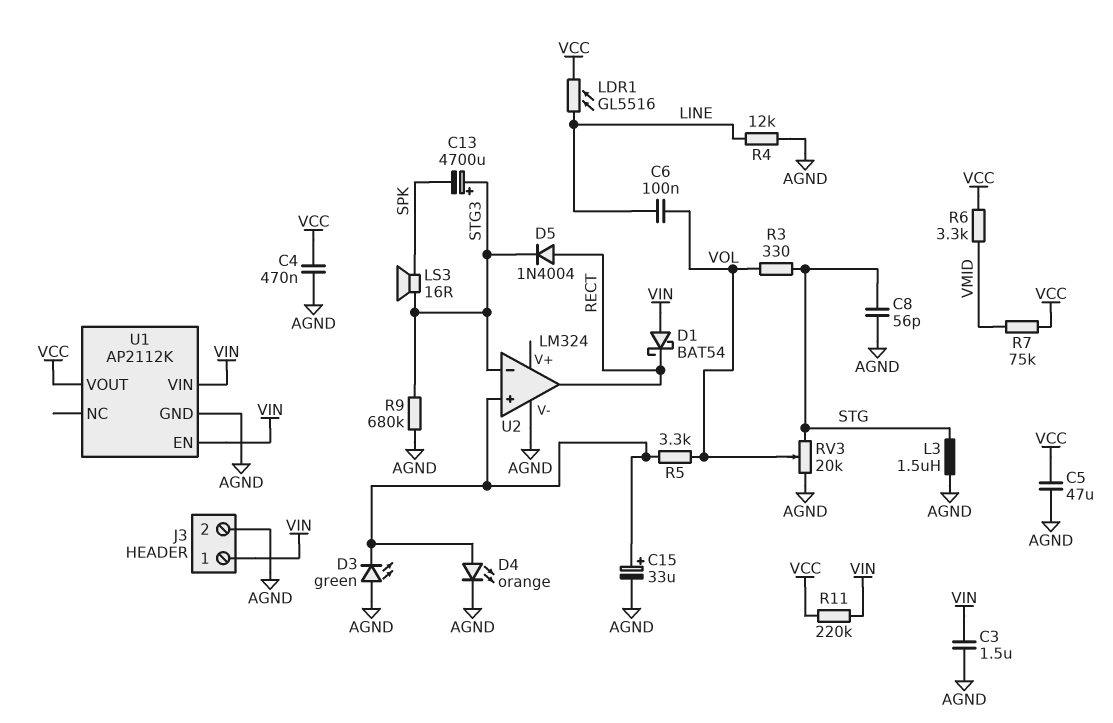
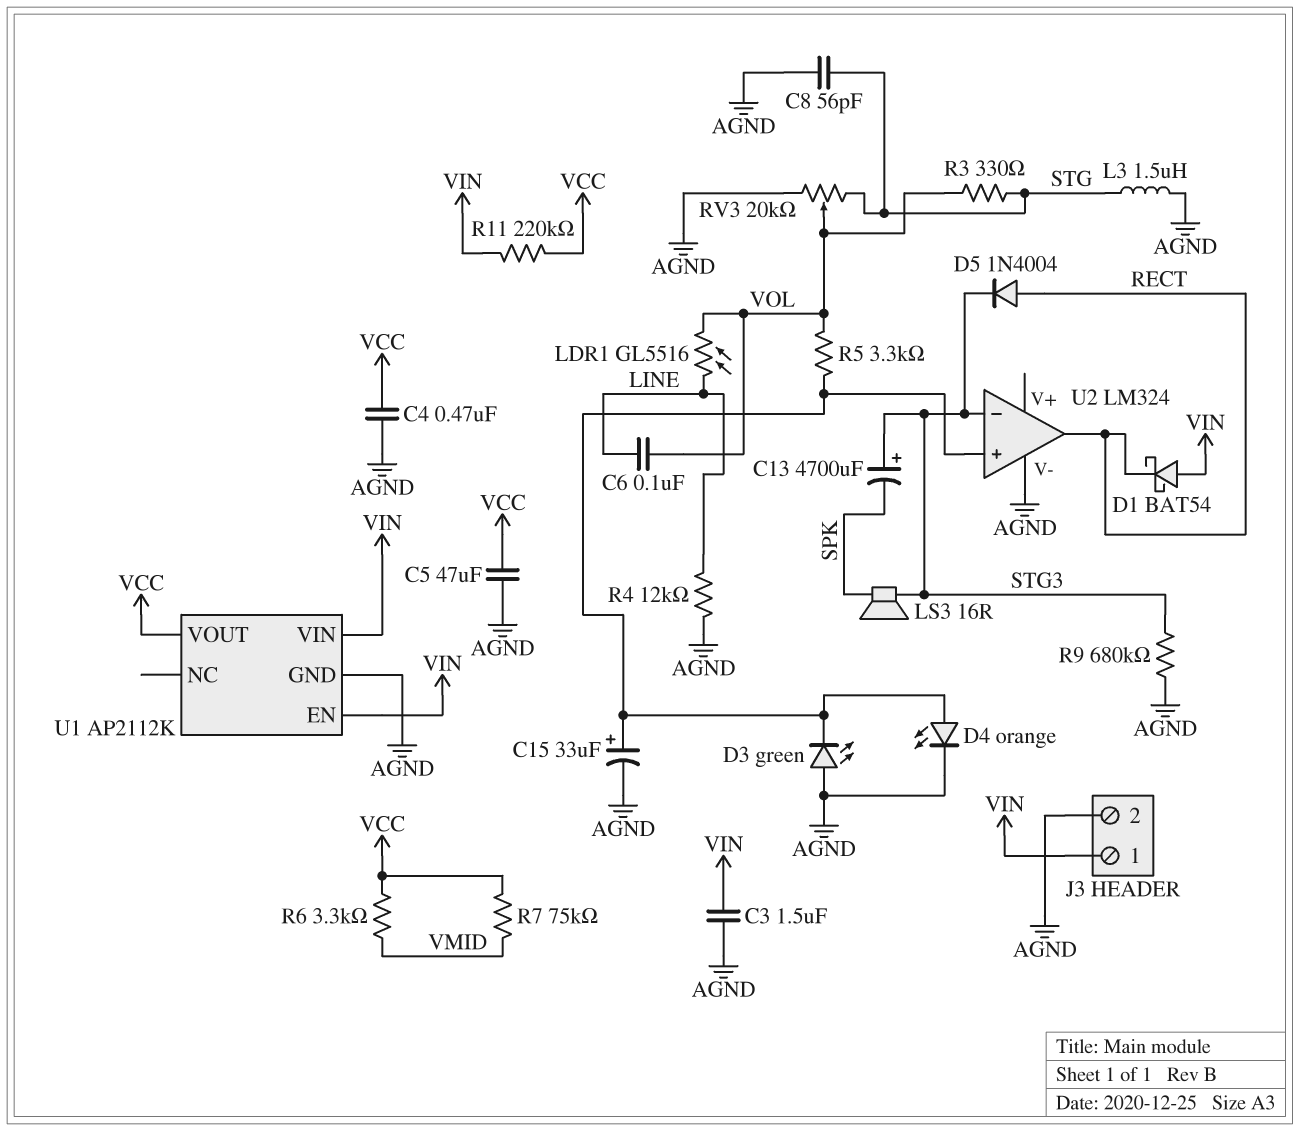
LDR1: GL5516 (LINE, VCC) -> GL5516 (LINE, VOL)

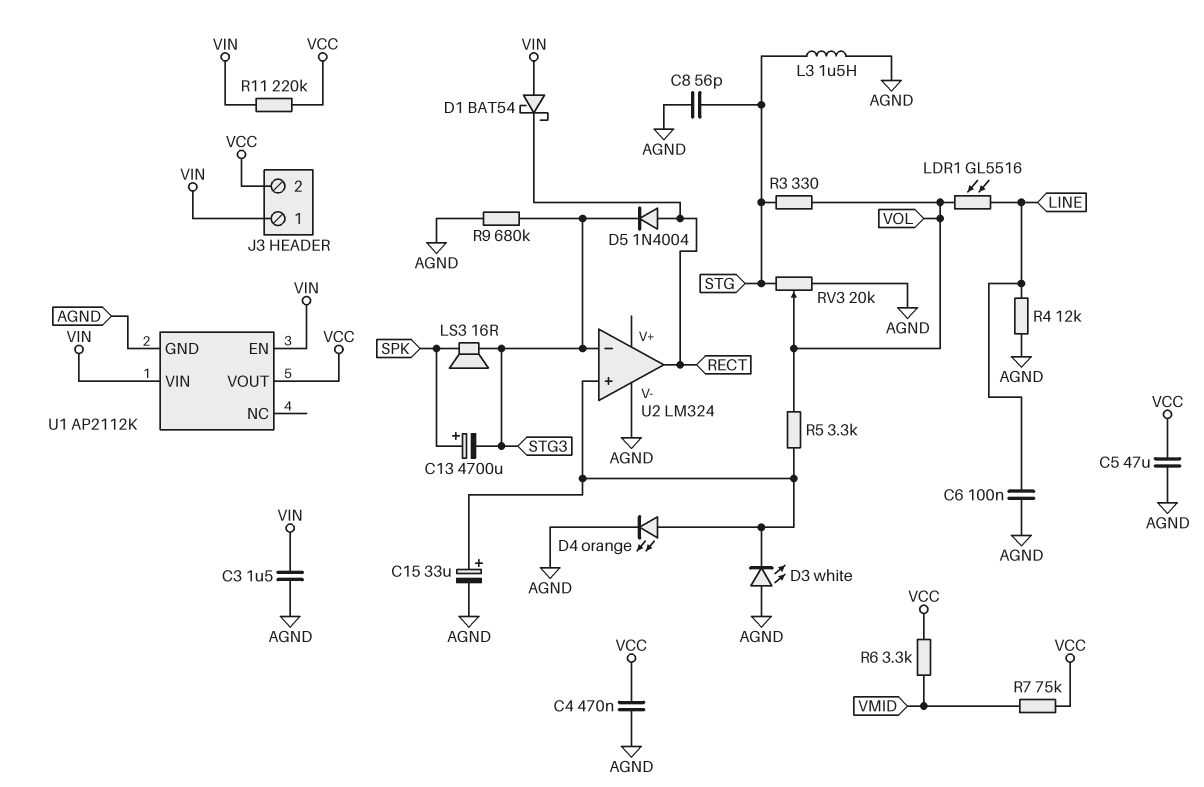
C6: 100nF (LINE, VOL) -> 100nF (AGND, LINE)
C13: 4700uF (plus STG3, minus SPK) -> 4700uF (plus SPK, minus STG3)
D3: LED green (A AGND, K U2/in+) -> LED white (A AGND, K U2/in+)
J3 pin 2: AGND -> VCC

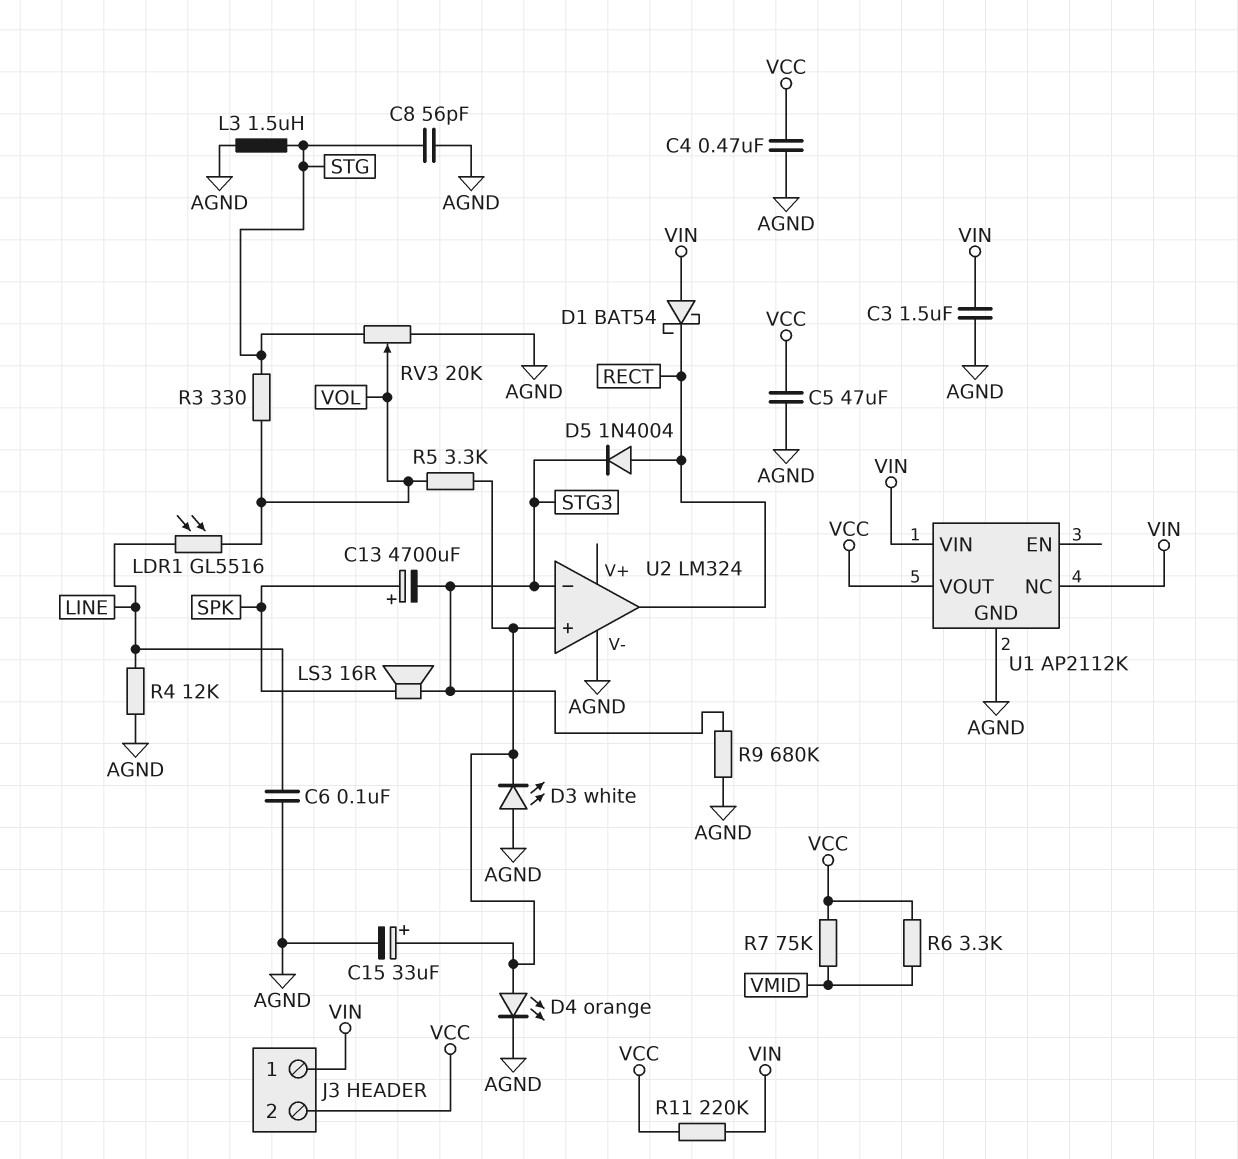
U1 pin EN: VIN -> none
U1 pin NC: none -> VIN

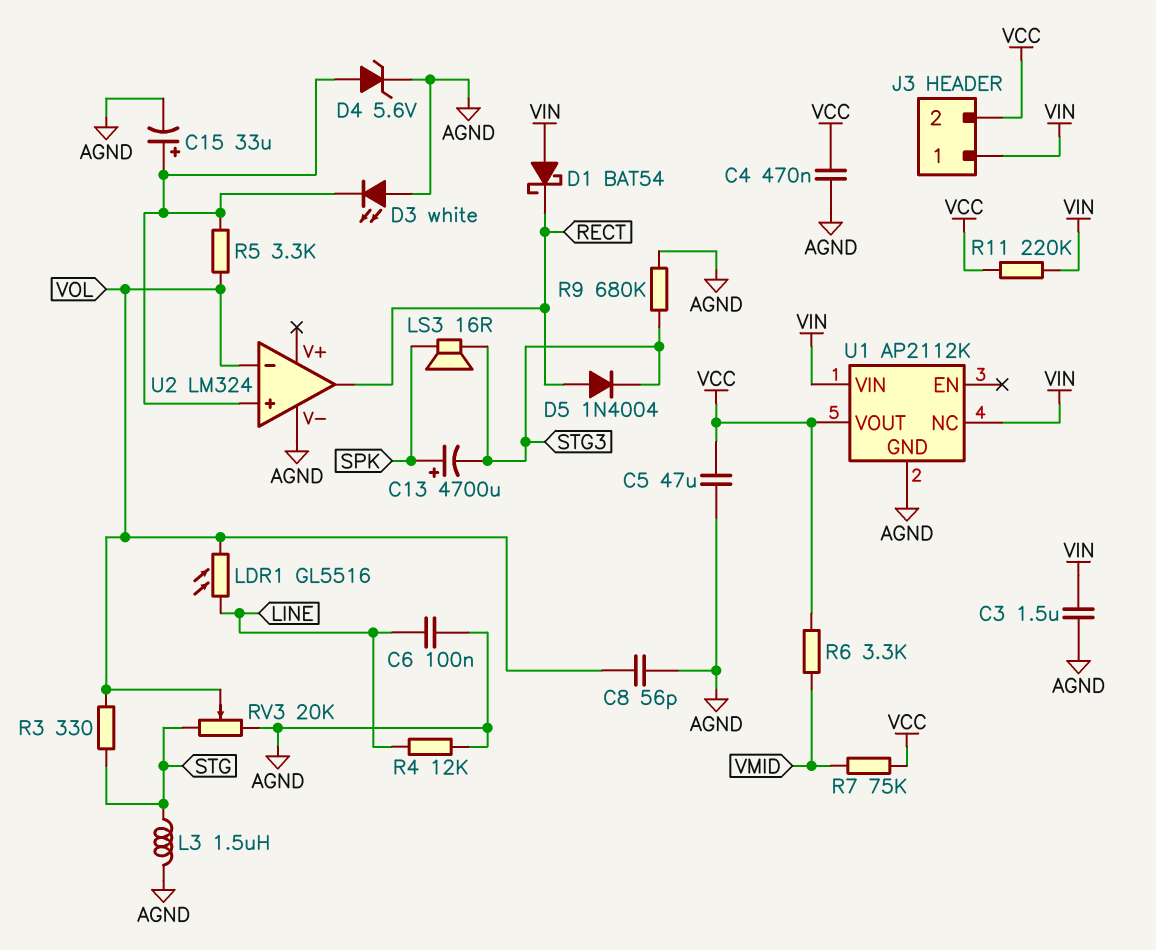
C8: 56pF (AGND, STG) -> 56pF (AGND, VOL)
D4: LED orange (A U2/in+, K AGND) -> zener 5.6V (A U2/in+, K AGND)
U2 pin in-: STG3 -> VOL

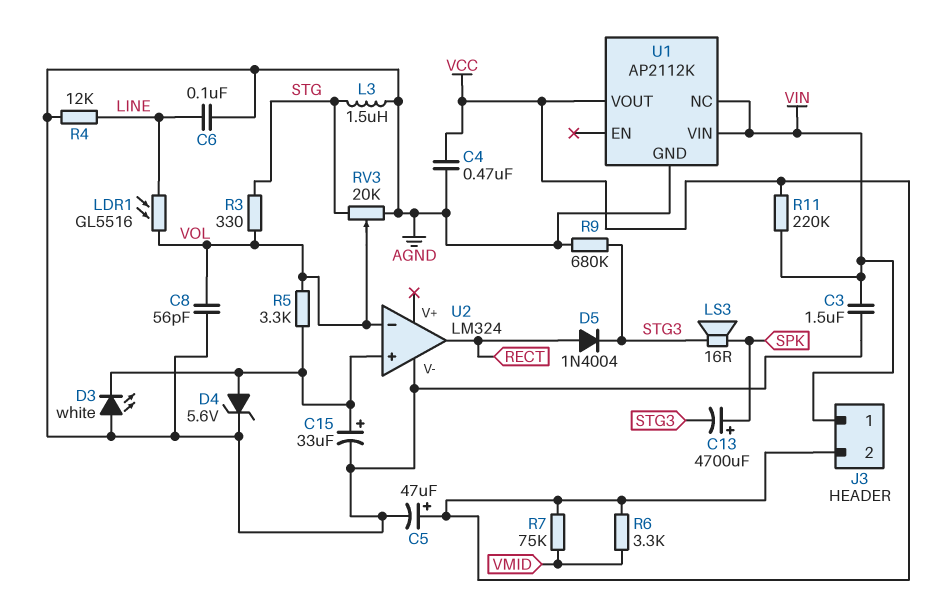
C5: 47uF (AGND, VCC) -> 47uF (plus VCC, minus AGND)
D1: schottky BAT54 (A VIN, K RECT) -> none

